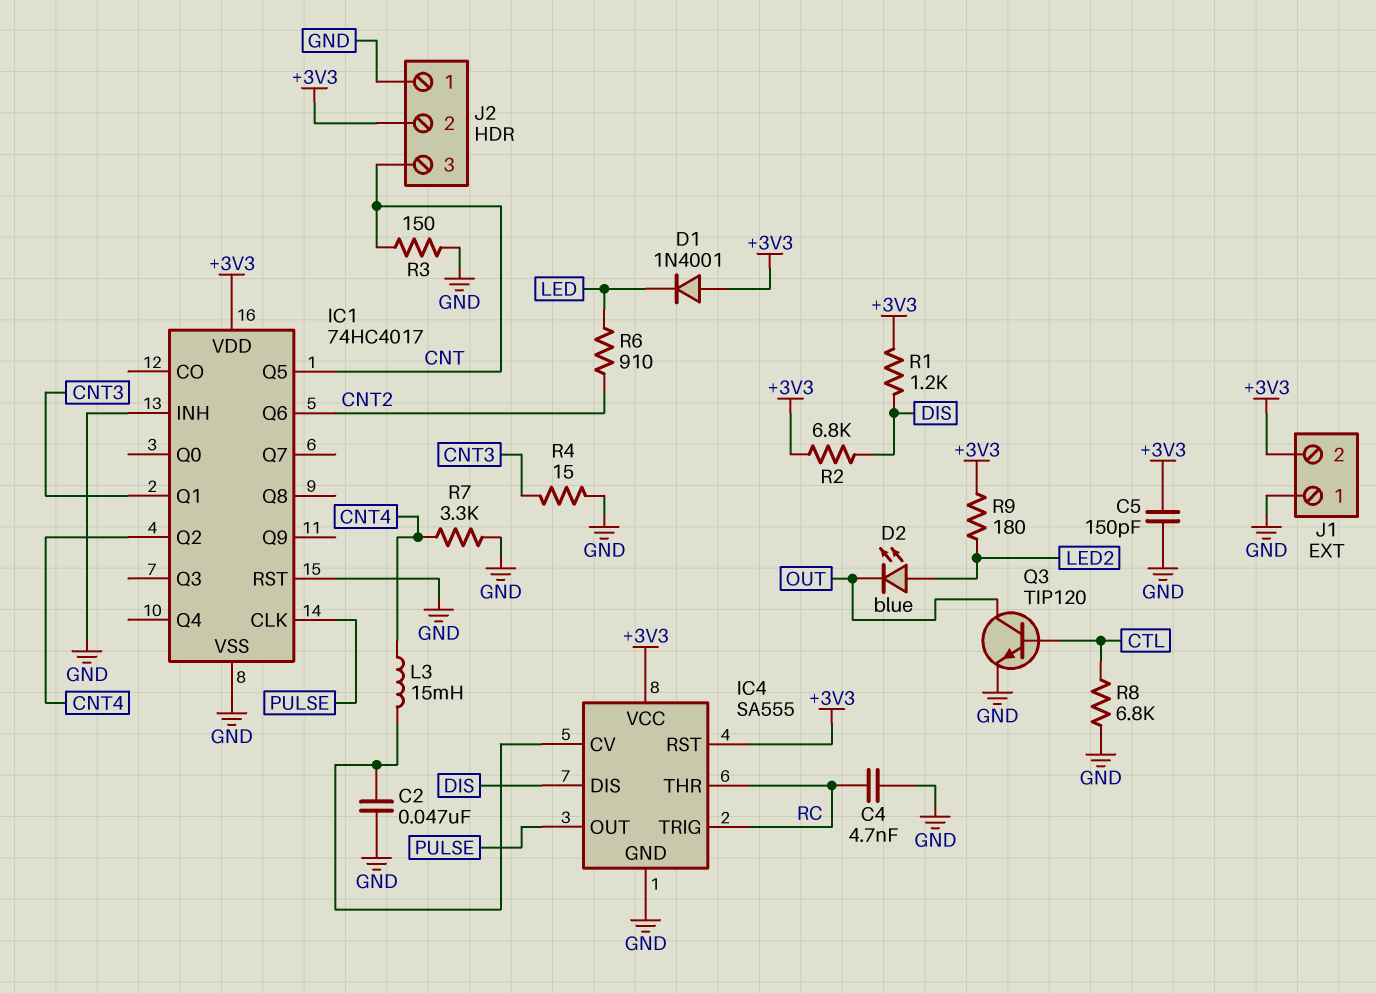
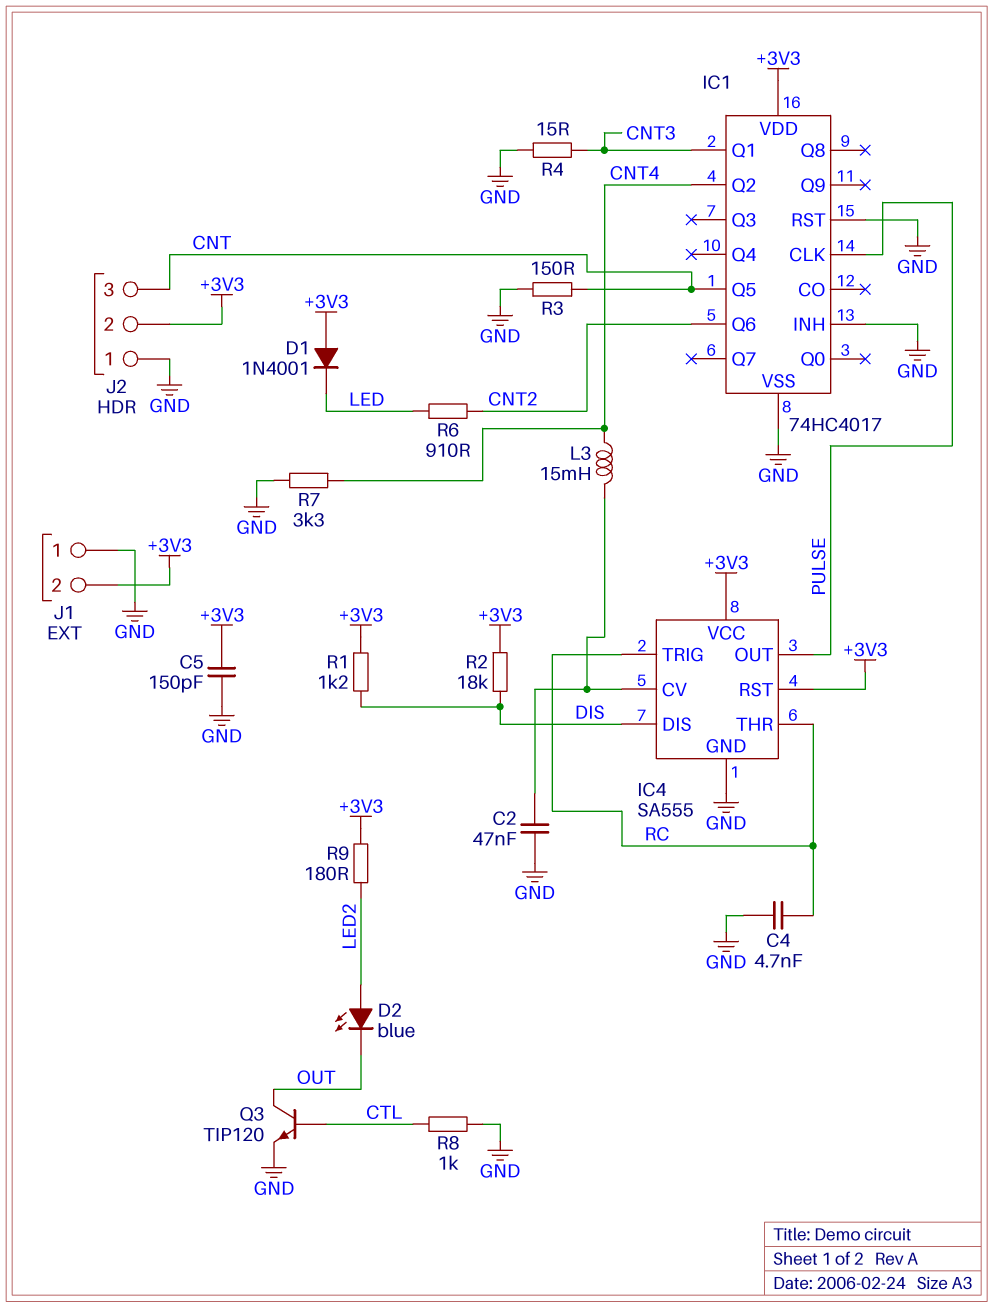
R2: 6.8k (+3V3, DIS) -> 18k (+3V3, DIS)
R8: 6.8k (CTL, GND) -> 1k (CTL, GND)

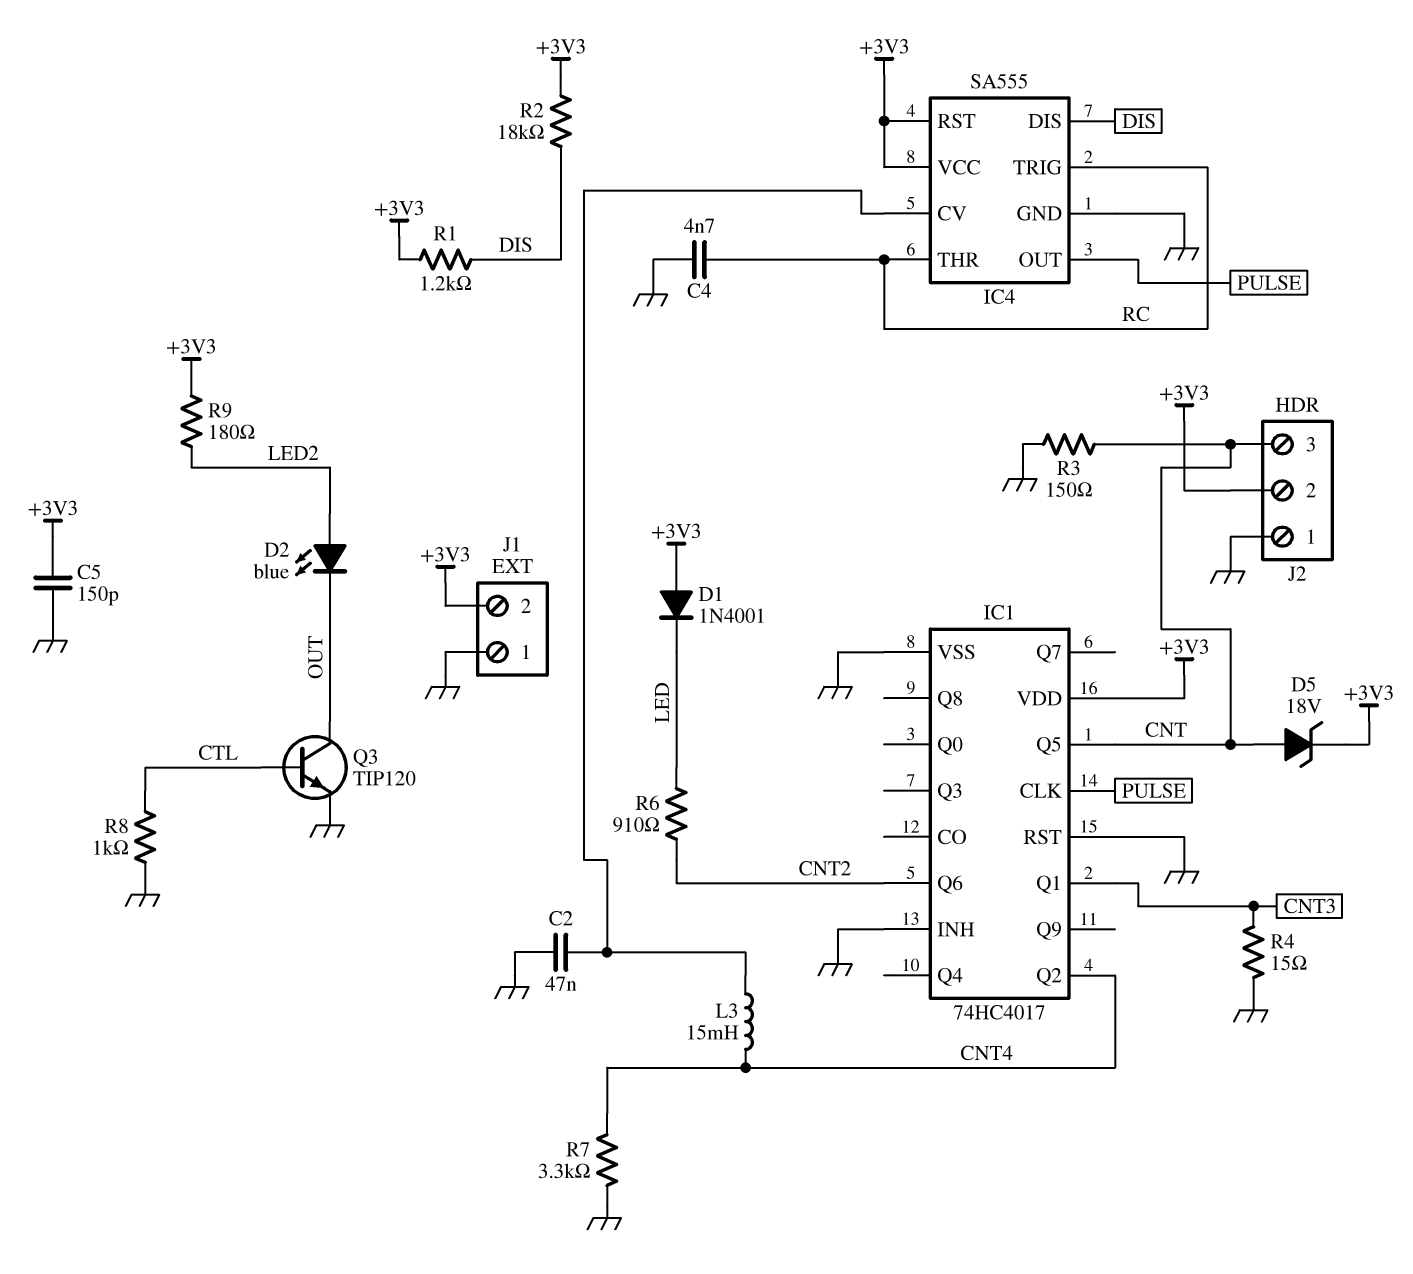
D5: none -> zener 18V (A CNT, K +3V3)

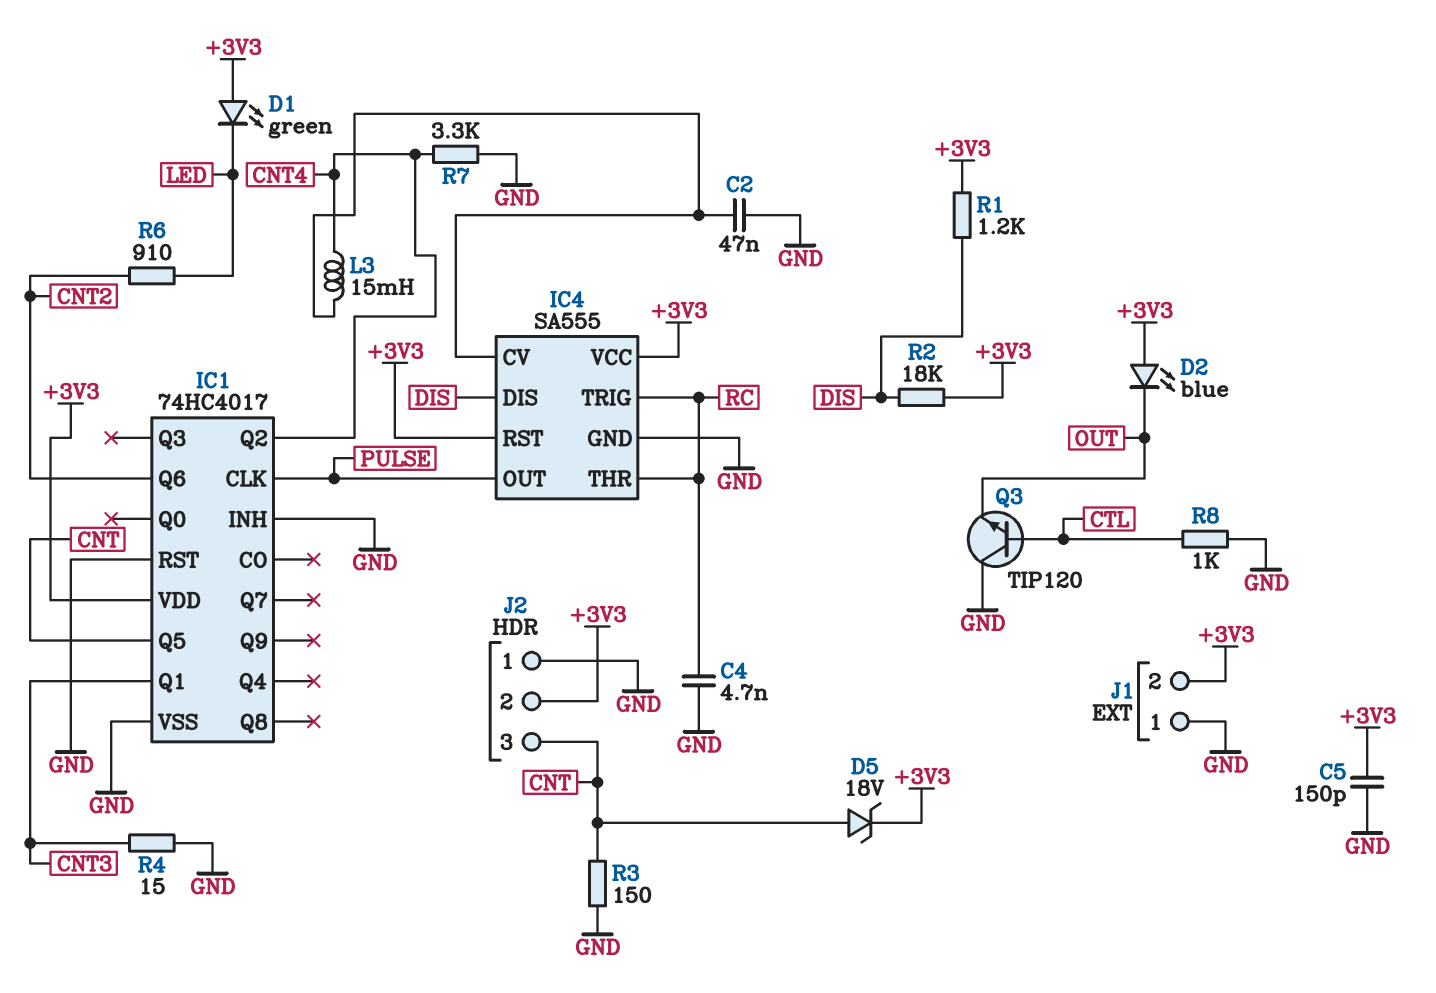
D1: diode 1N4001 (A +3V3, K LED) -> LED green (A +3V3, K LED)
D2: LED blue (A LED2, K OUT) -> LED blue (A +3V3, K OUT)
Q3: NPN TIP120 (B CTL, C OUT, E GND) -> NPN TIP120 (B CTL, C GND, E OUT)
R9: 180 (+3V3, LED2) -> none

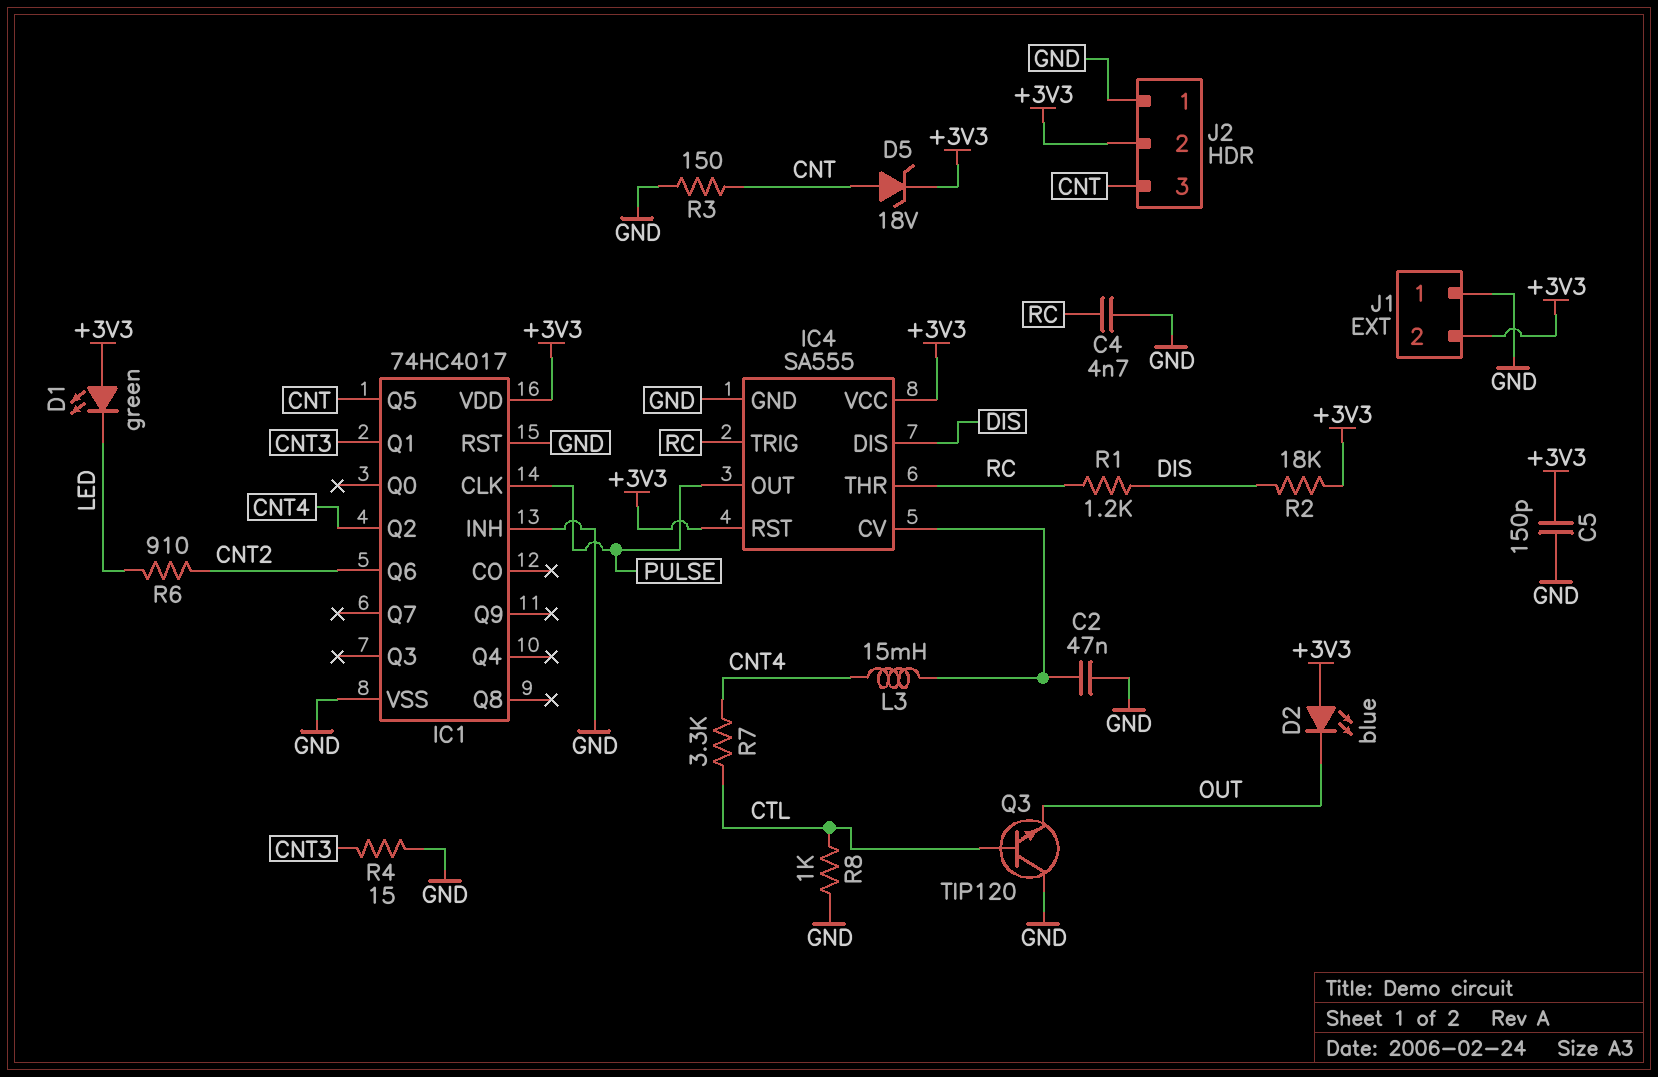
R1: 1.2k (+3V3, DIS) -> 1.2k (DIS, RC)
R7: 3.3k (CNT4, GND) -> 3.3k (CNT4, CTL)

